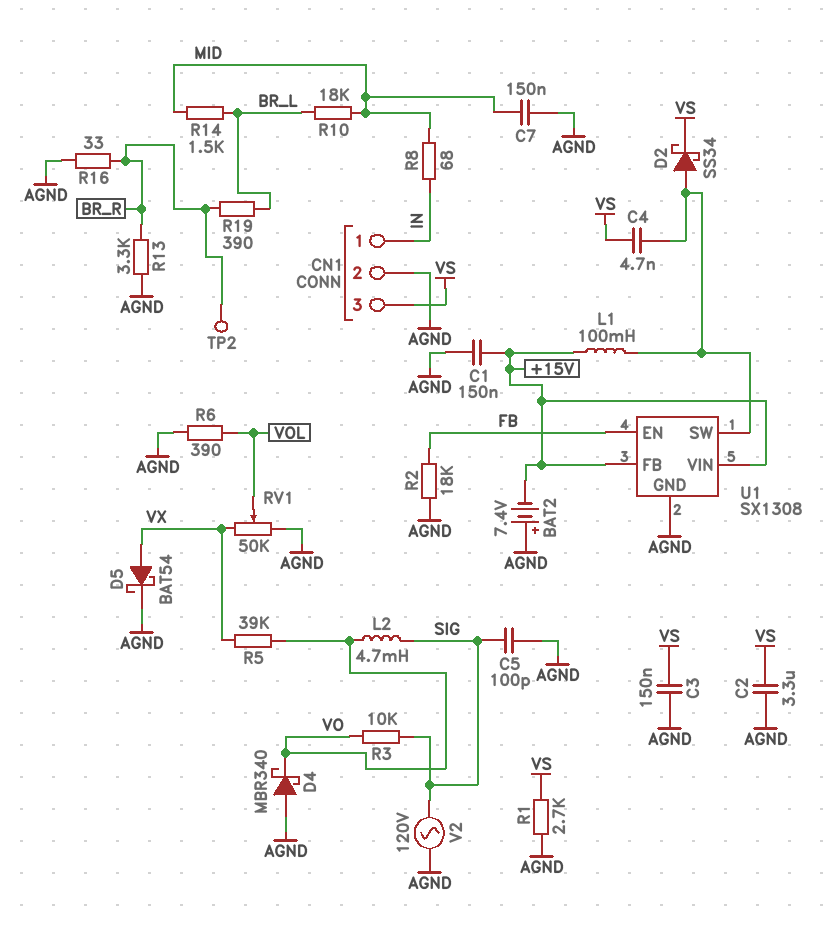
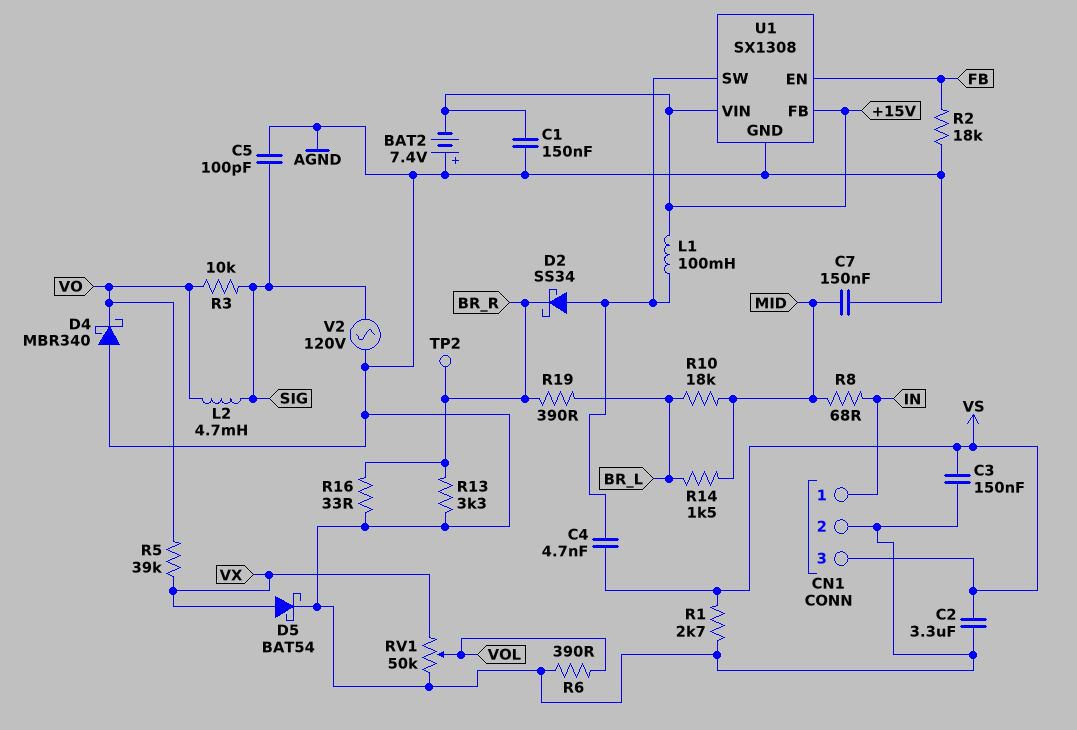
D2: schottky SS34 (A U1/SW, K VS) -> schottky SS34 (A U1/SW, K BR_R)

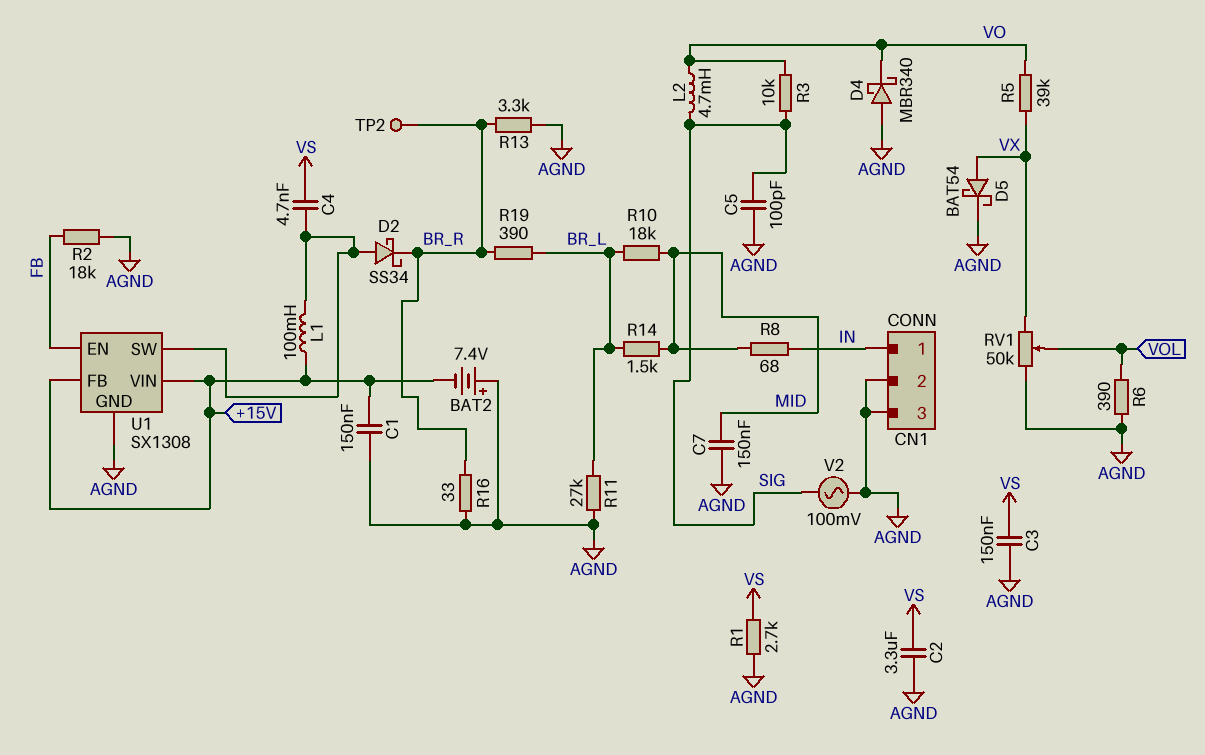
CN1 pin 3: VS -> AGND
R11: none -> 27k (AGND, BR_L)
V2: AC 120V (AGND, SIG) -> AC 100mV (AGND, SIG)

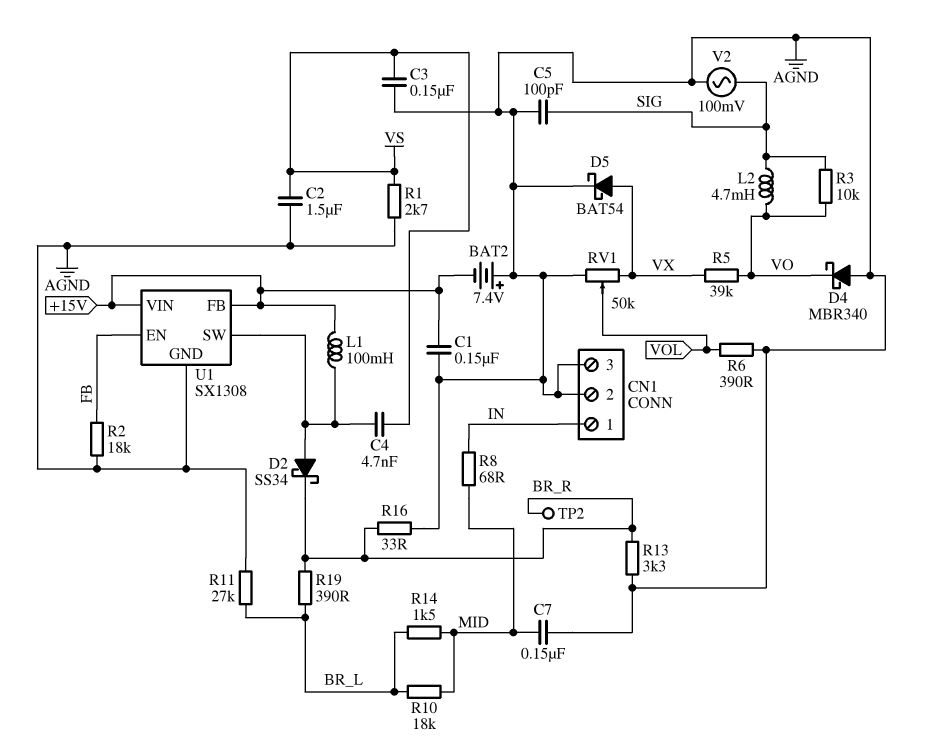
C2: 3.3uF (AGND, VS) -> 1.5uF (AGND, VS)

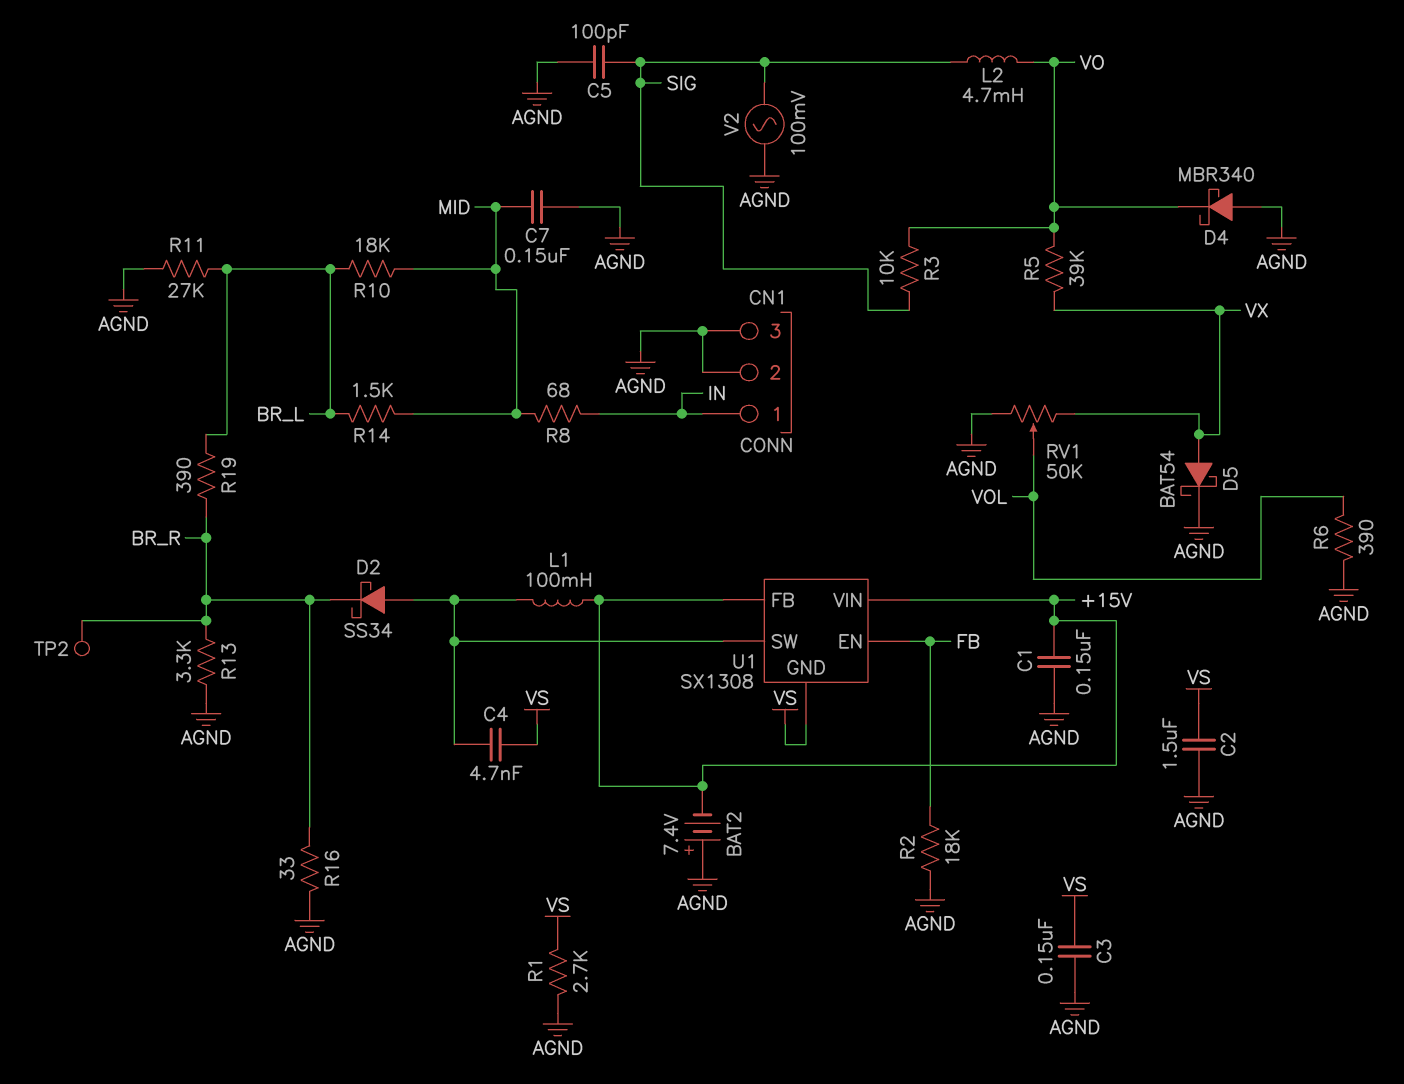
U1 pin GND: AGND -> VS

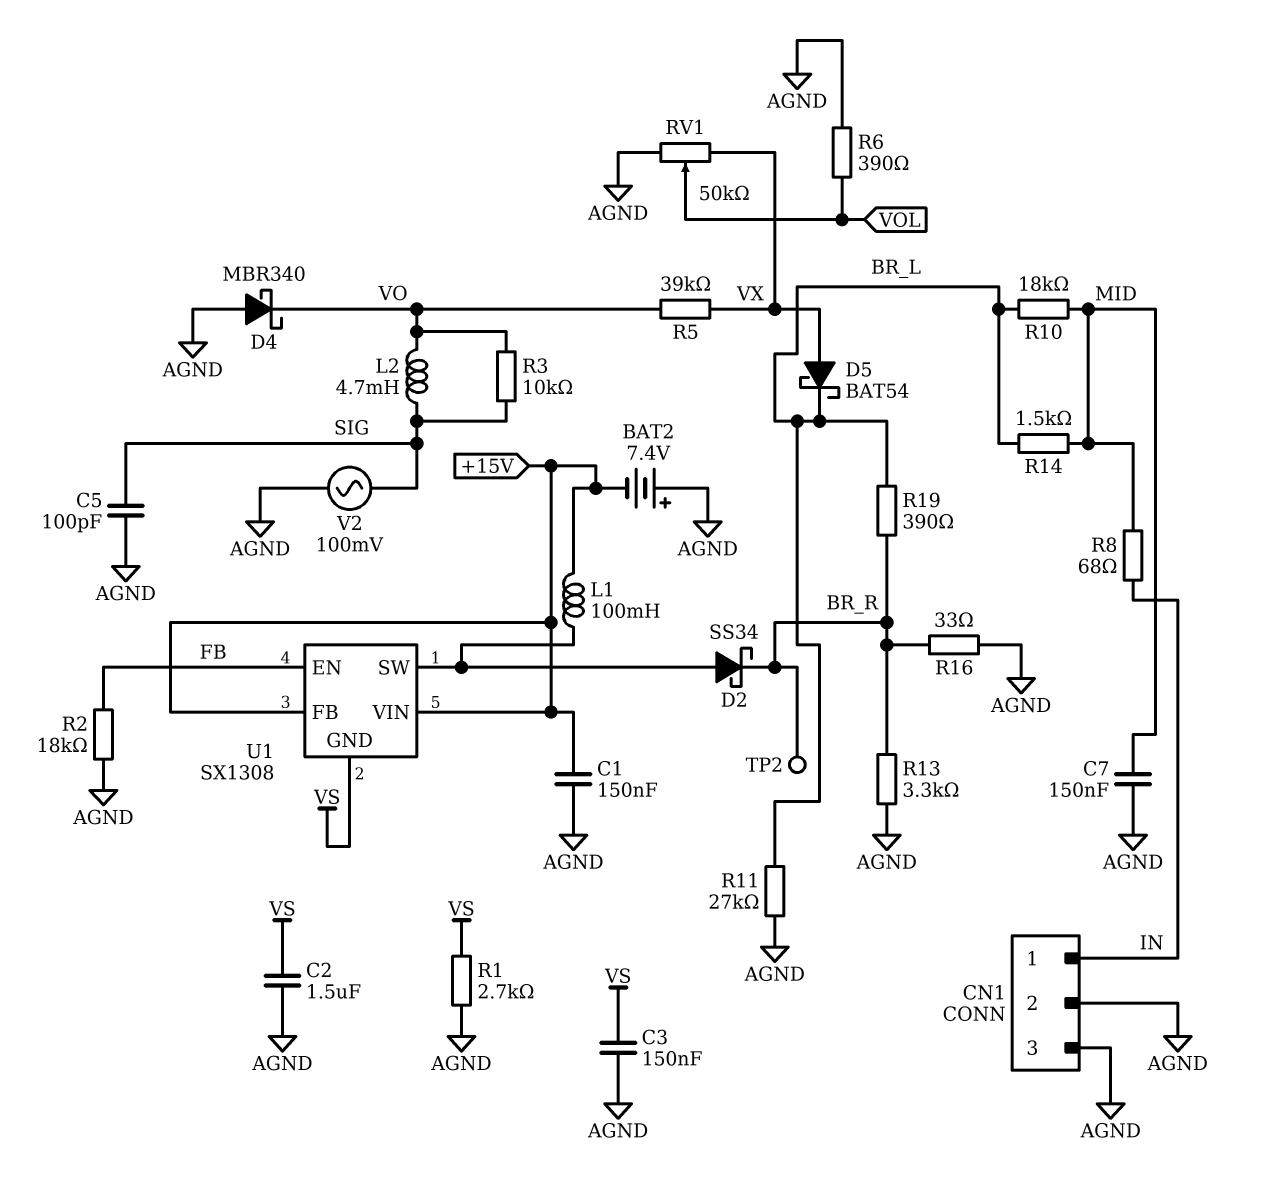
C4: 4.7nF (U1/SW, VS) -> none
D5: schottky BAT54 (A VX, K AGND) -> schottky BAT54 (A VX, K BR_L)

